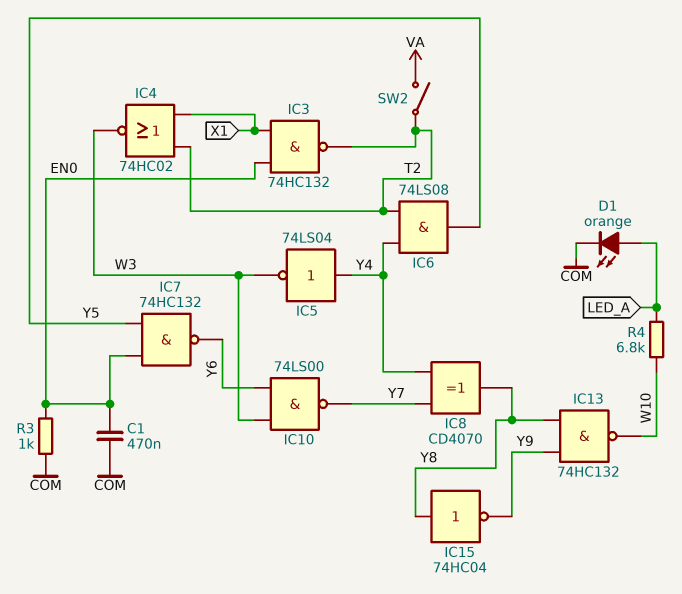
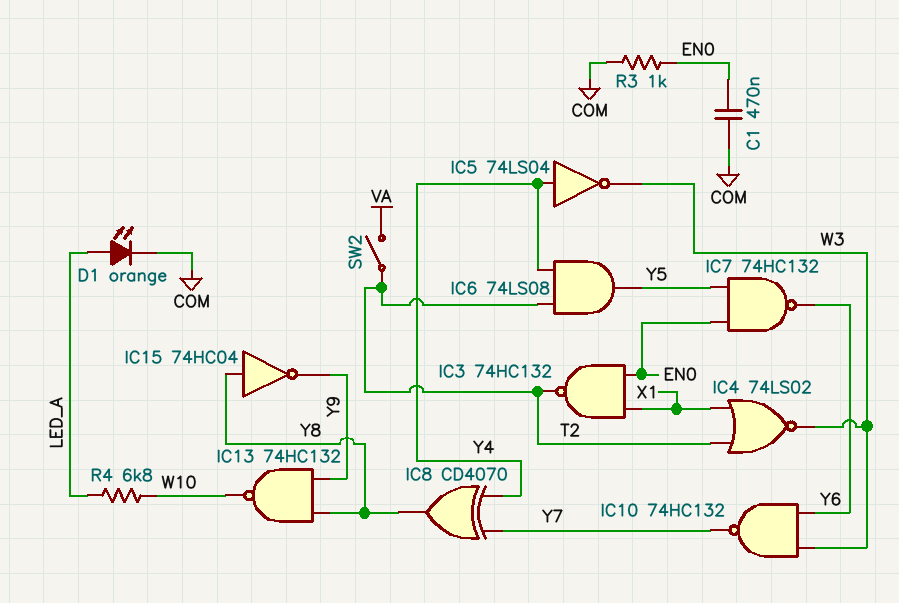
IC4: NOR 74HC02 (in T2, in X1, out W3) -> NOR 74LS02 (in T2, in X1, out W3)
IC10: NAND 74LS00 (in W3, in Y6, out Y7) -> NAND 74HC132 (in W3, in Y6, out Y7)

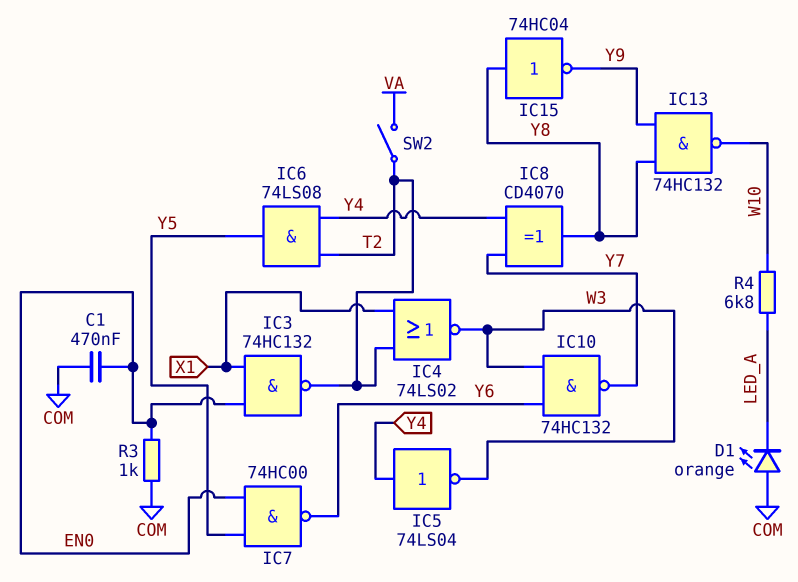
D1: LED orange (A LED_A, K COM) -> LED orange (A COM, K LED_A)
IC7: NAND 74HC132 (in EN0, in Y5, out Y6) -> NAND 74HC00 (in EN0, in Y5, out Y6)

